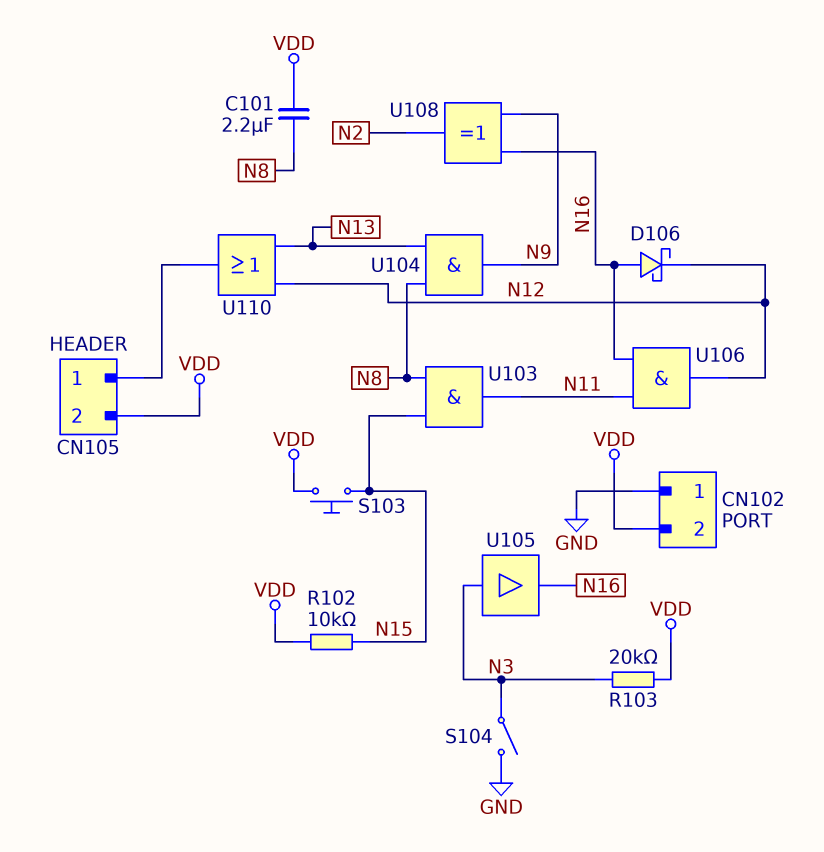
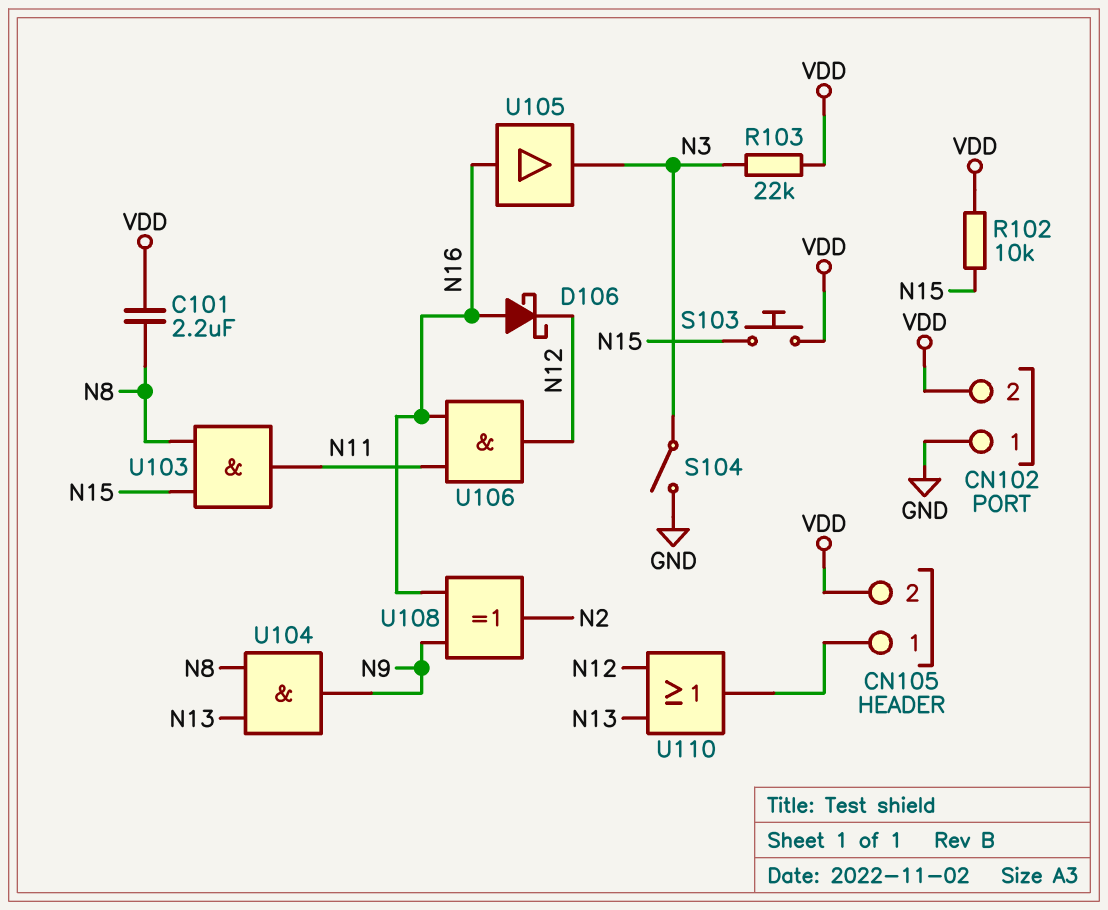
R103: 20k (N3, VDD) -> 22k (N3, VDD)
U105: buffer (in N3, out N16) -> buffer (in N16, out N3)

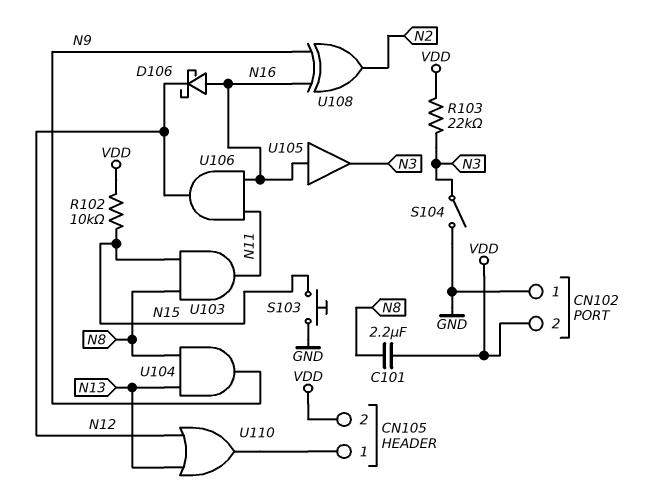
S103: button (N15, VDD) -> button (GND, N15)

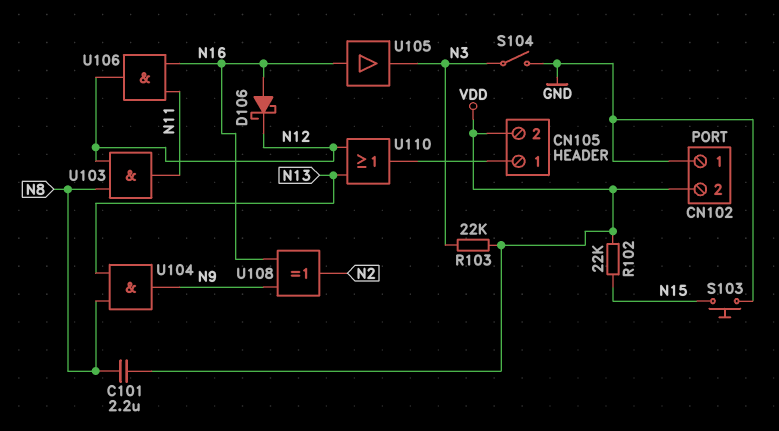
R102: 10k (N15, VDD) -> 22k (N15, VDD)
U103: AND (in N8, in N15, out N11) -> AND (in N8, in N12, out N11)

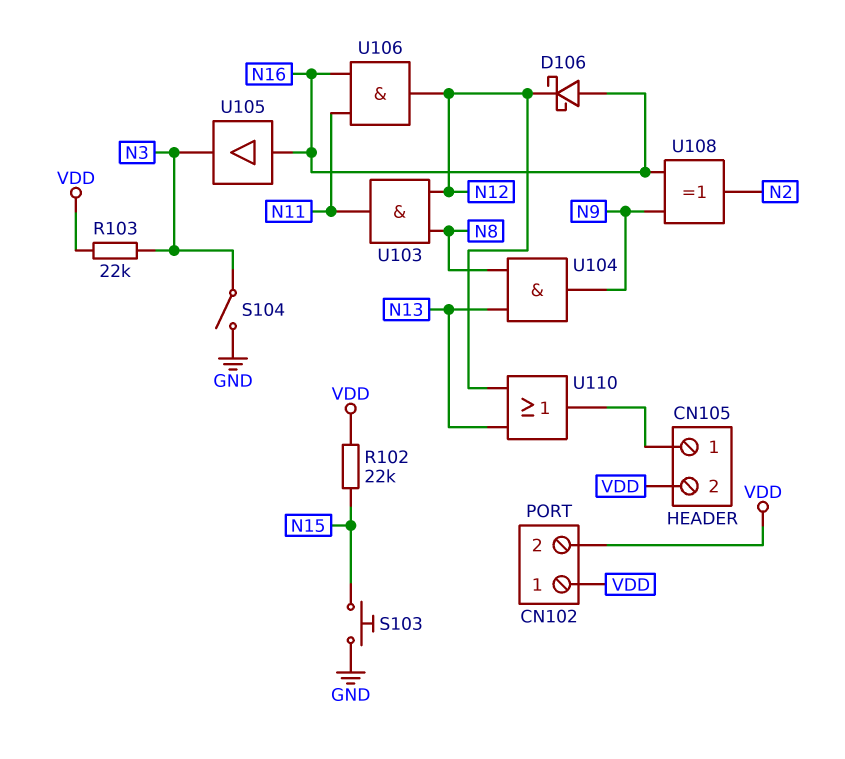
C101: 2.2uF (N8, VDD) -> none
CN102 pin 1: GND -> VDD

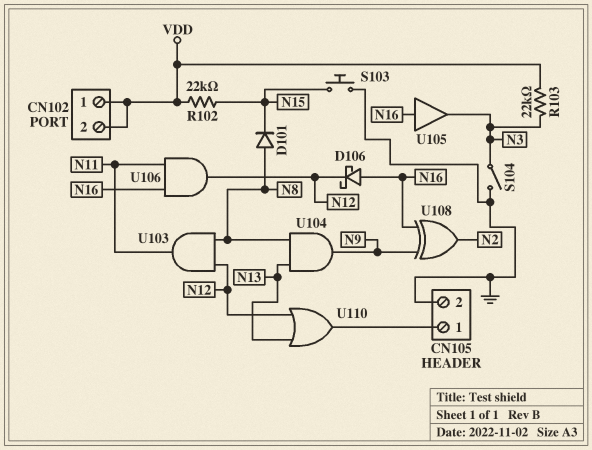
CN105 pin 2: VDD -> GND
D101: none -> diode (A N8, K N15)

